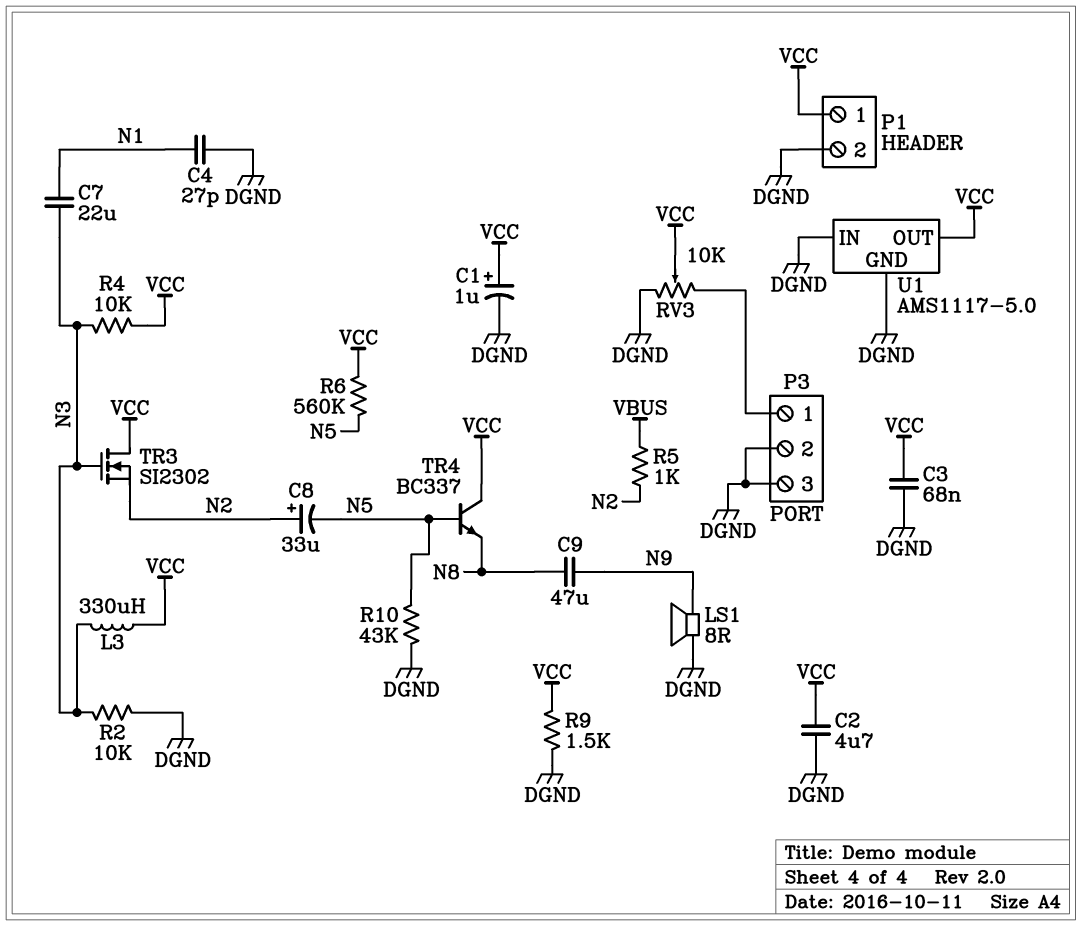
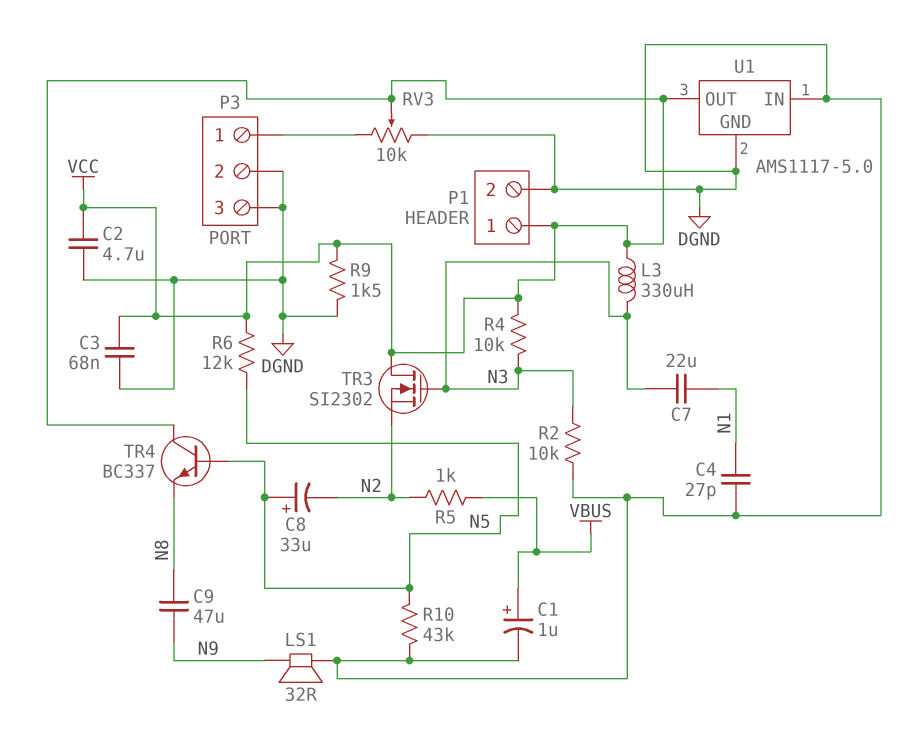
C1: 1uF (plus VCC, minus DGND) -> 1uF (plus VBUS, minus DGND)
C8: 33uF (plus N2, minus N5) -> 33uF (plus N5, minus N2)
LS1: speaker 8R (DGND, N9) -> speaker 32R (DGND, N9)
R6: 560k (N5, VCC) -> 12k (N5, VCC)

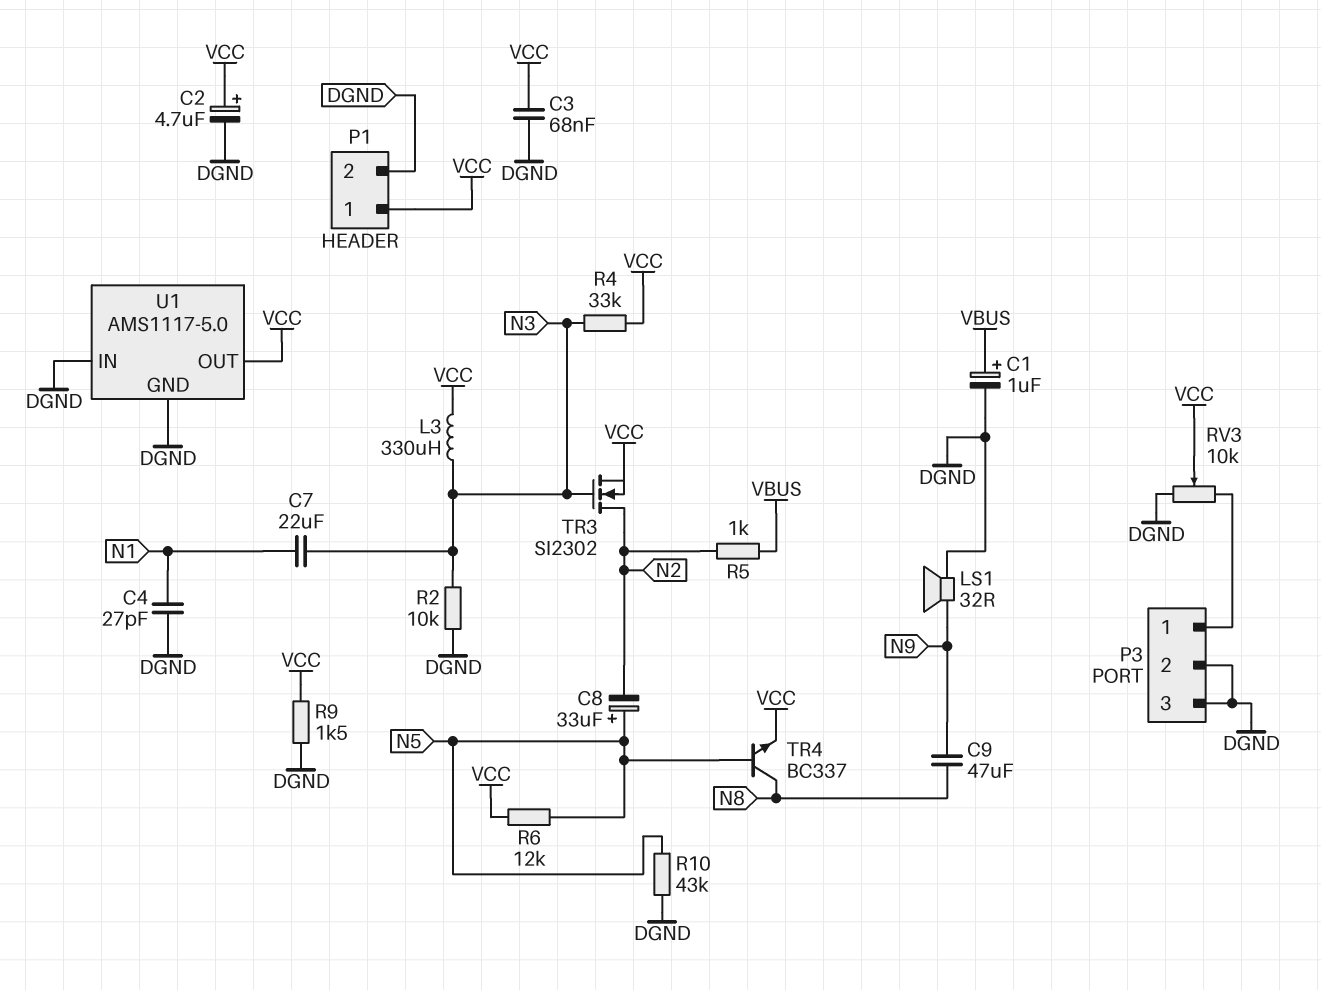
C2: 4.7uF (DGND, VCC) -> 4.7uF (plus VCC, minus DGND)
R4: 10k (N3, VCC) -> 33k (N3, VCC)
TR3: NMOS SI2302 (G N3, D VCC, S N2) -> NMOS SI2302 (G N3, D N2, S VCC)
TR4: NPN BC337 (B N5, C VCC, E N8) -> NPN BC337 (B N5, C N8, E VCC)

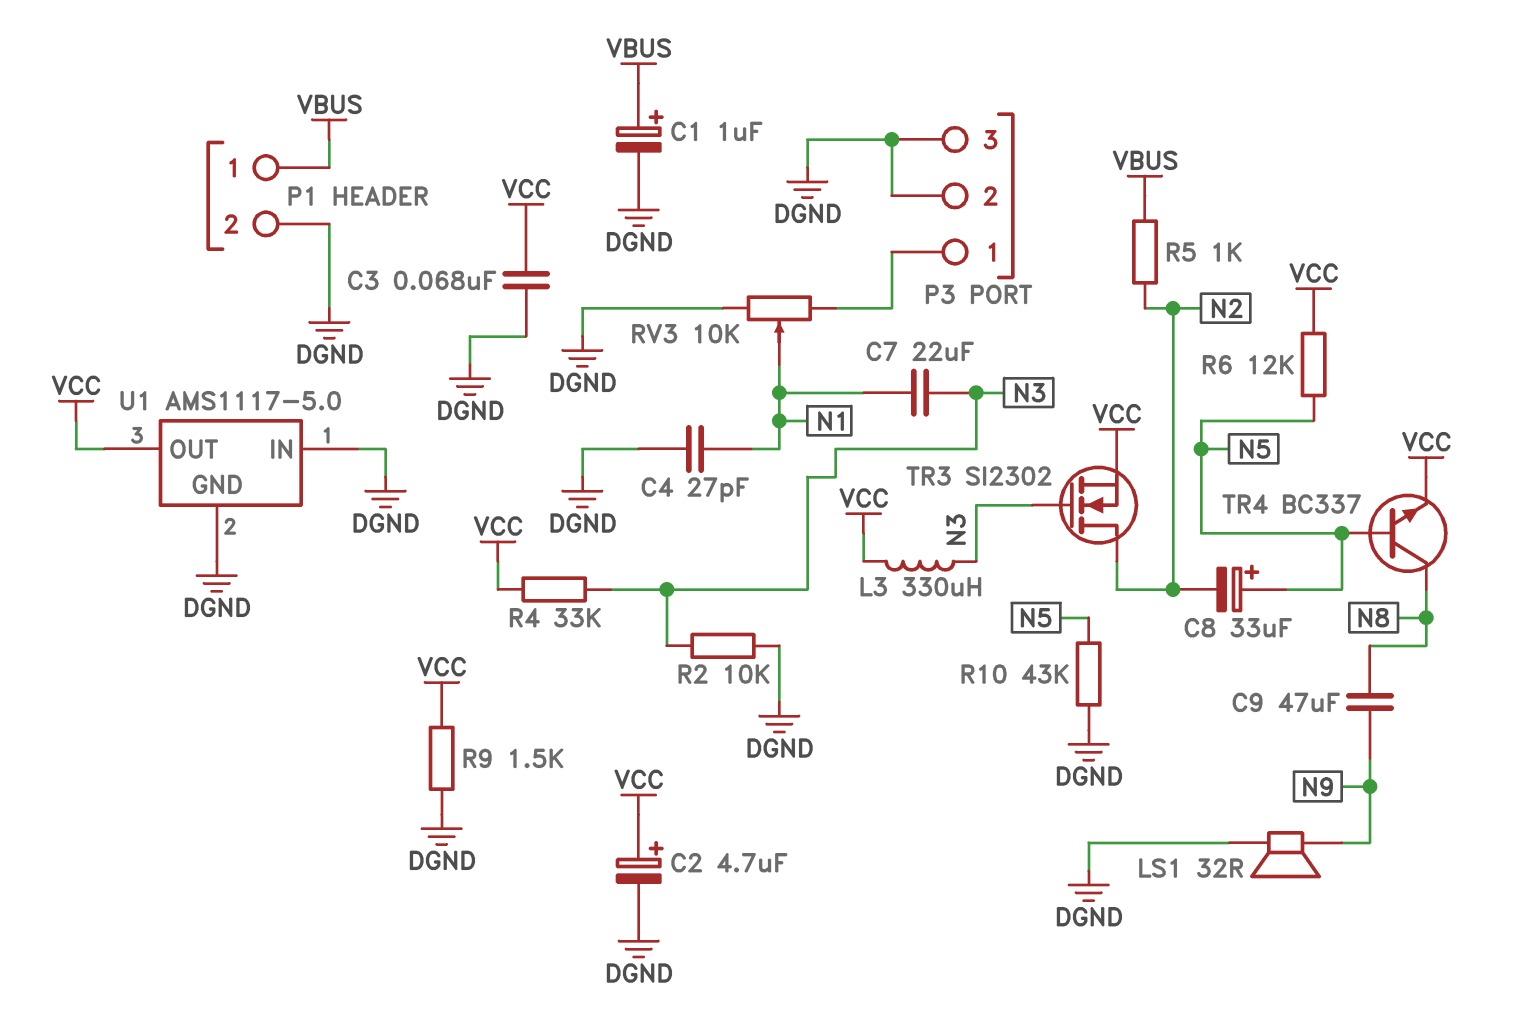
P1 pin 1: VCC -> VBUS
RV3: 10k (DGND, P3/1, wiper VCC) -> 10k (DGND, P3/1, wiper N1)

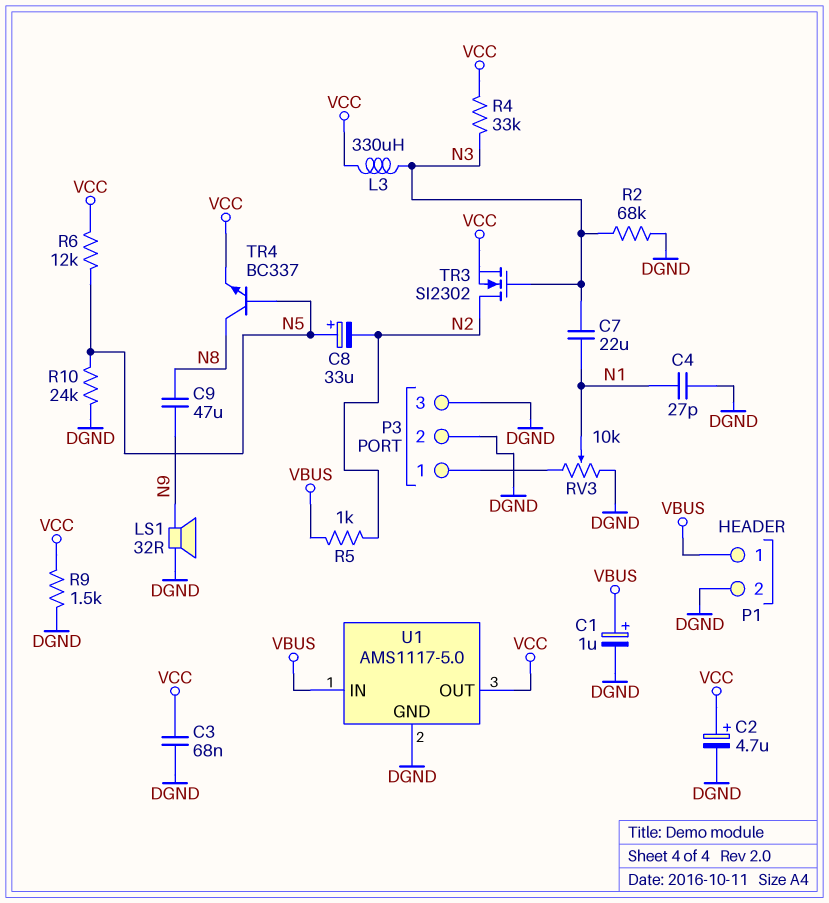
R2: 10k (DGND, N3) -> 68k (DGND, N3)
R10: 43k (DGND, N5) -> 24k (DGND, N5)
U1 pin IN: DGND -> VBUS

